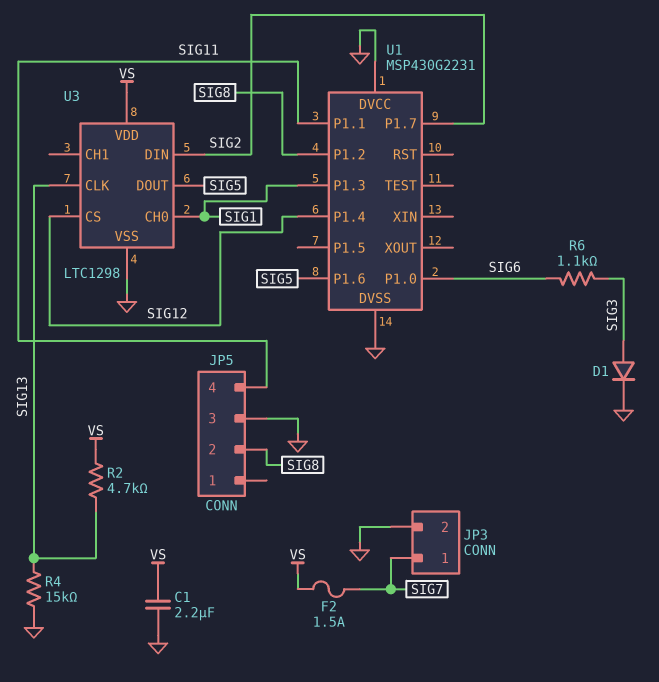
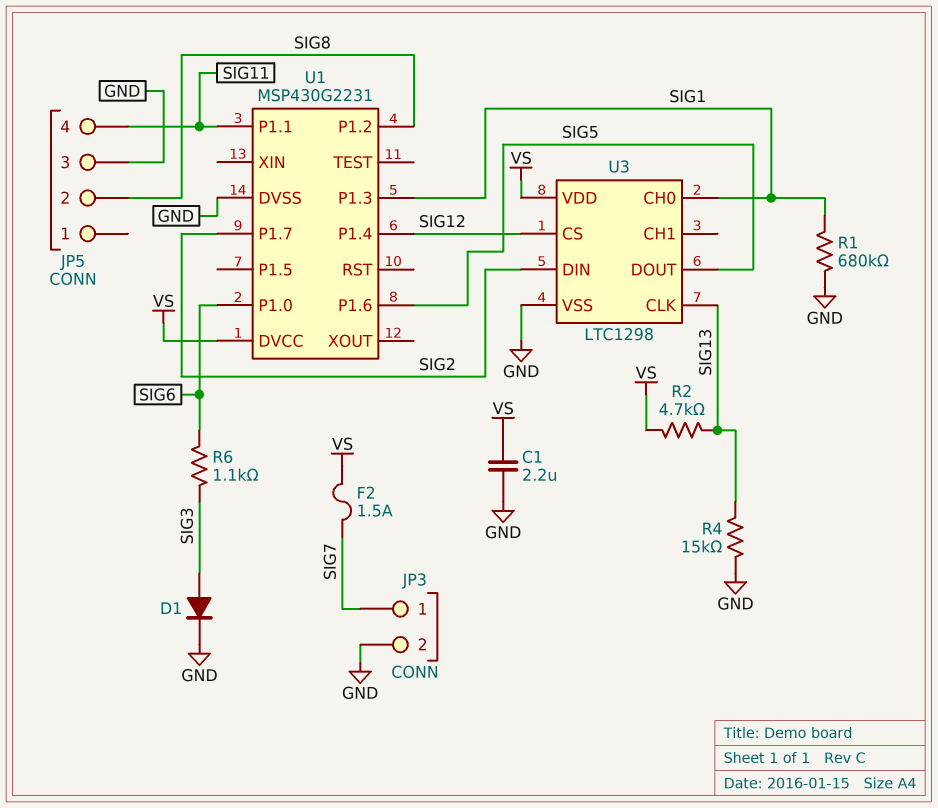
R1: none -> 680k (GND, SIG1)
U1 pin DVCC: GND -> VS

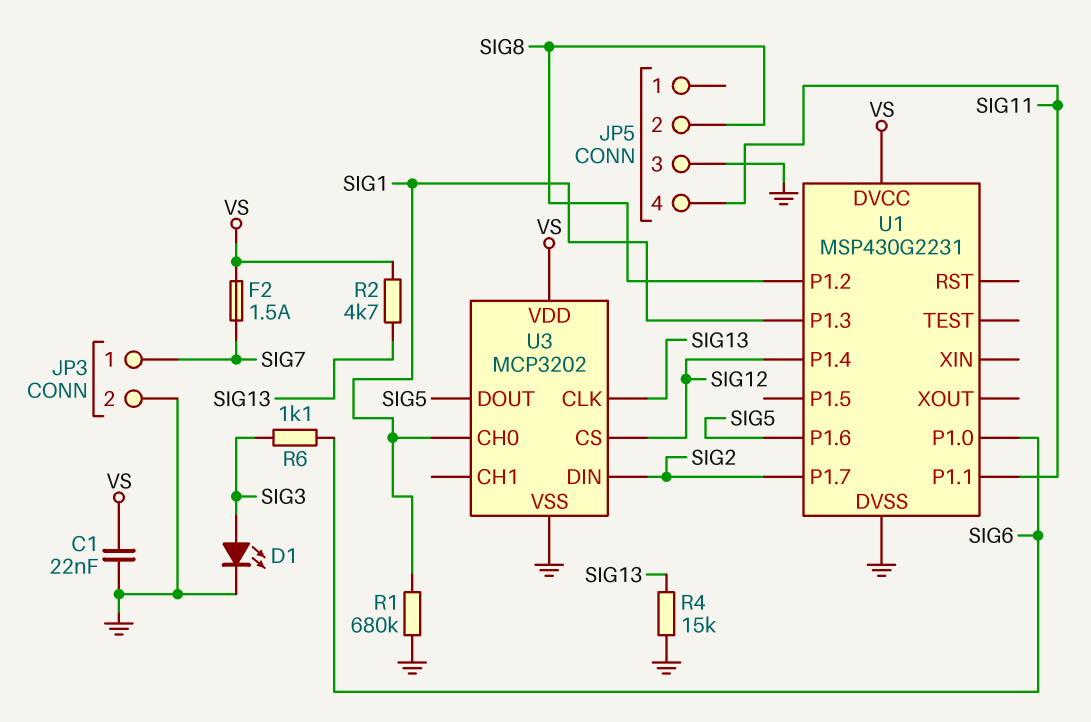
C1: 2.2uF (GND, VS) -> 22nF (GND, VS)
D1: diode (A SIG3, K GND) -> LED (A SIG3, K GND)
U3: LTC1298 -> MCP3202

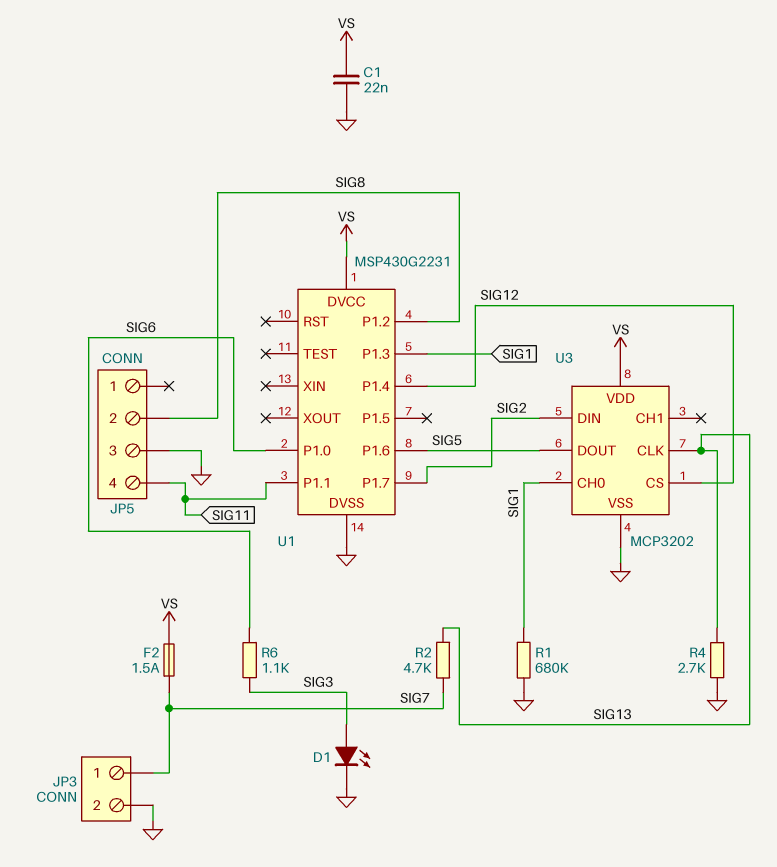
R2: 4.7k (SIG13, VS) -> 4.7k (SIG7, SIG13)
R4: 15k (GND, SIG13) -> 2.7k (GND, SIG13)

